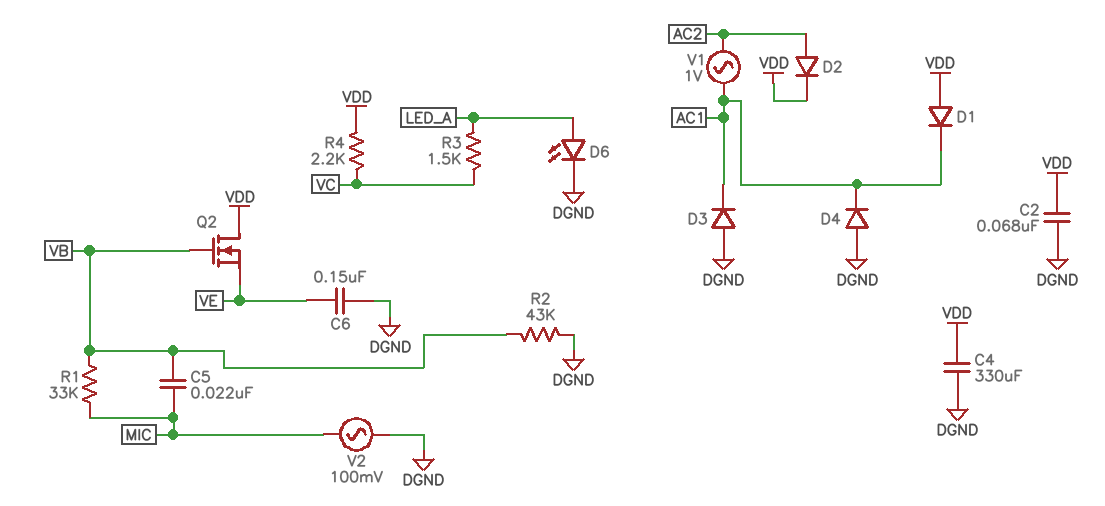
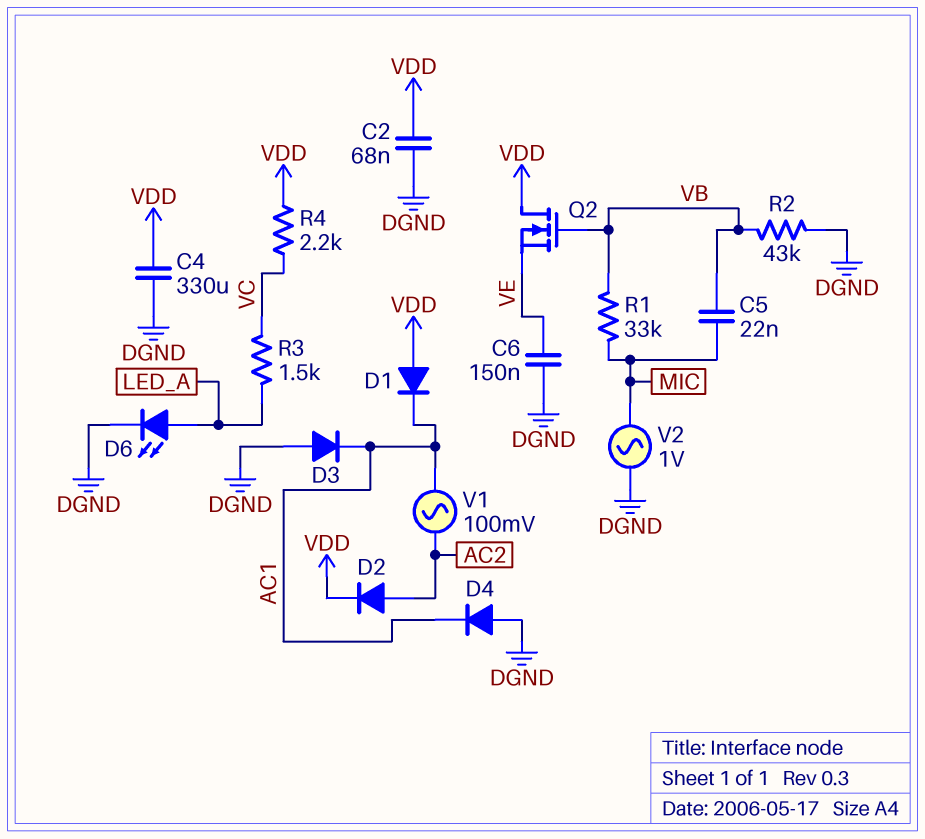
V1: AC 1V (AC1, AC2) -> AC 100mV (AC1, AC2)
V2: AC 100mV (DGND, MIC) -> AC 1V (DGND, MIC)

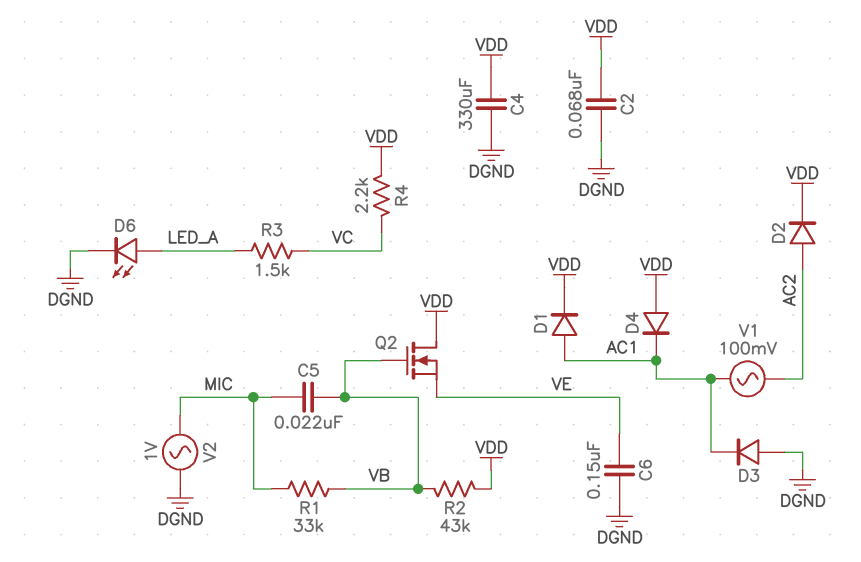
D1: diode (A VDD, K AC1) -> diode (A AC1, K VDD)
D4: diode (A DGND, K AC1) -> diode (A VDD, K AC1)
R2: 43k (DGND, VB) -> 43k (VB, VDD)

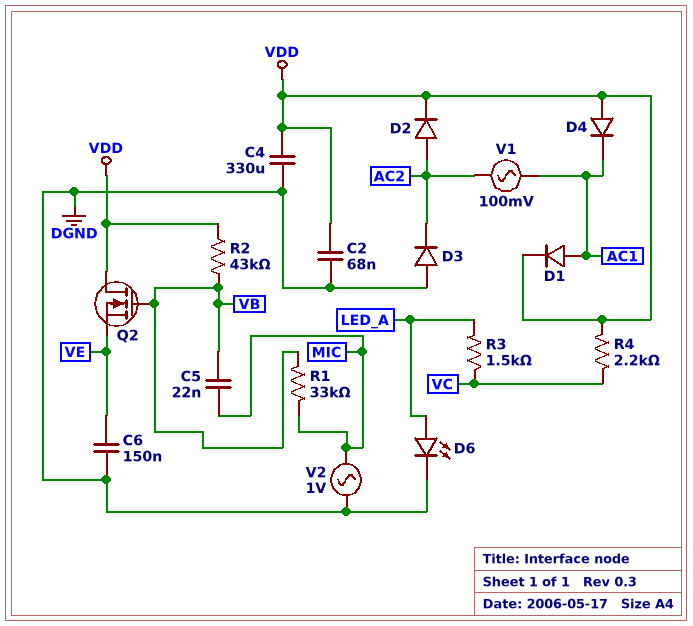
D3: diode (A DGND, K AC1) -> diode (A DGND, K AC2)

